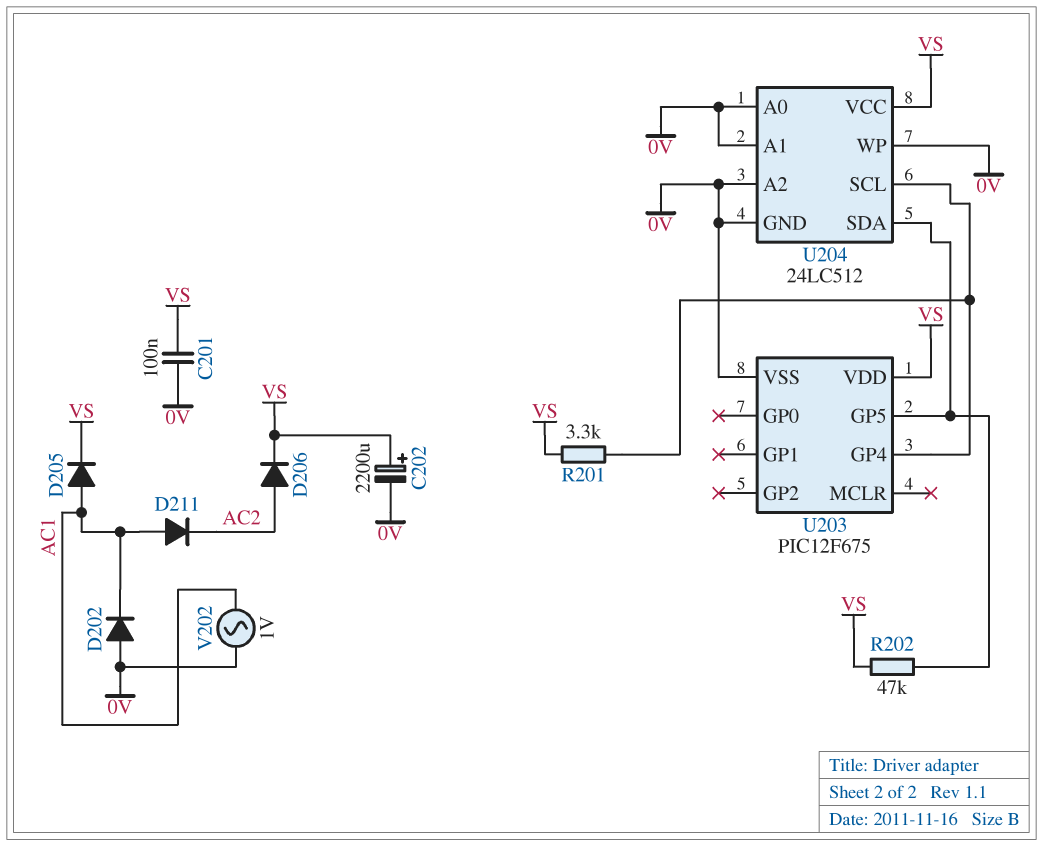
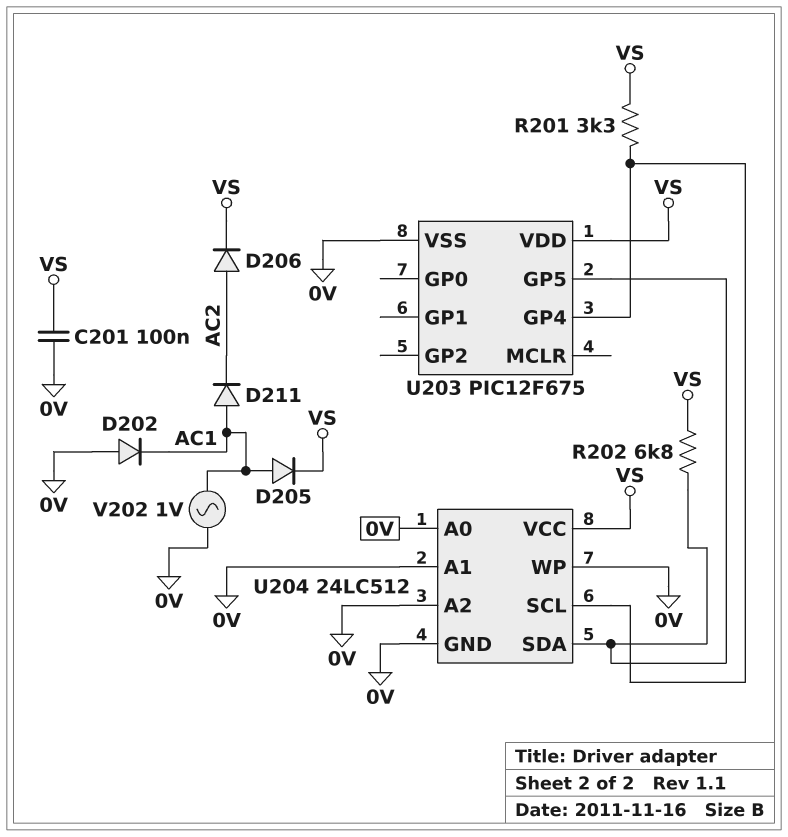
C202: 2200uF (plus VS, minus 0V) -> none
R202: 47k (U203/GP5, VS) -> 6.8k (U203/GP5, VS)

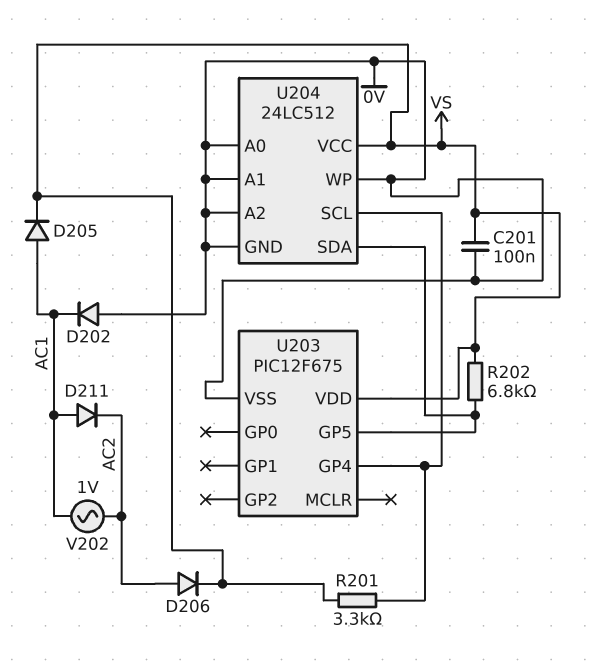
V202: AC 1V (0V, AC1) -> AC 1V (AC1, AC2)

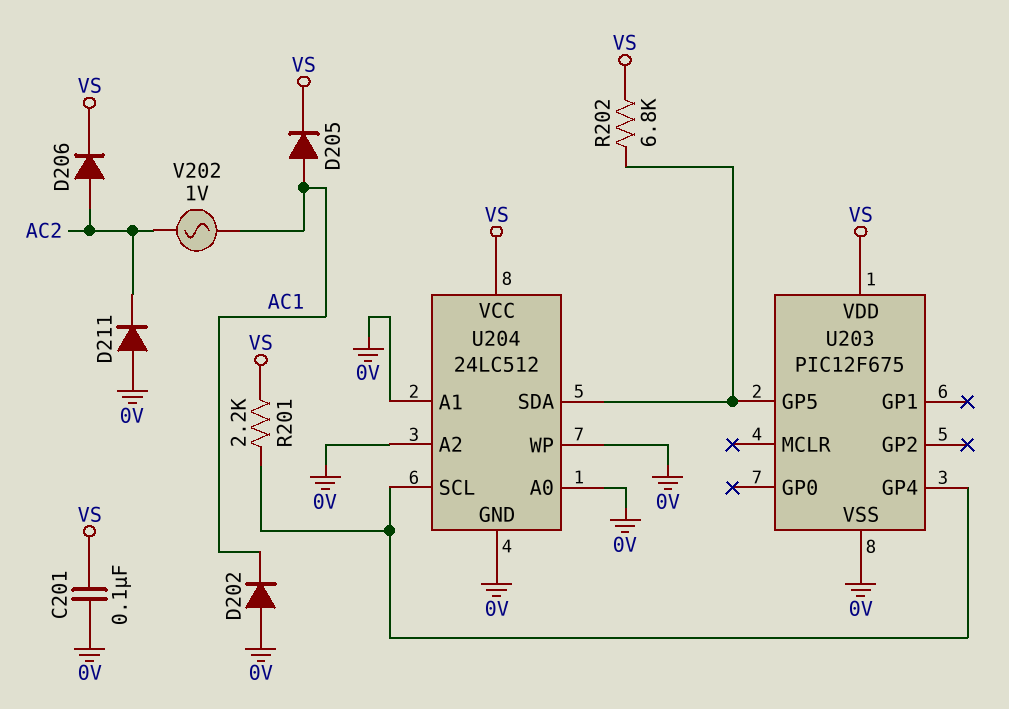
D211: diode (A AC1, K AC2) -> diode (A 0V, K AC2)
R201: 3.3k (U203/GP4, VS) -> 2.2k (U203/GP4, VS)

